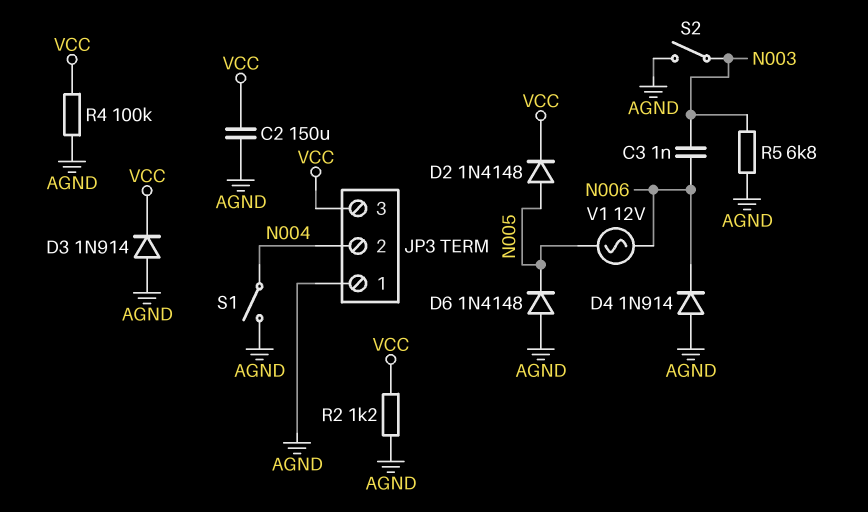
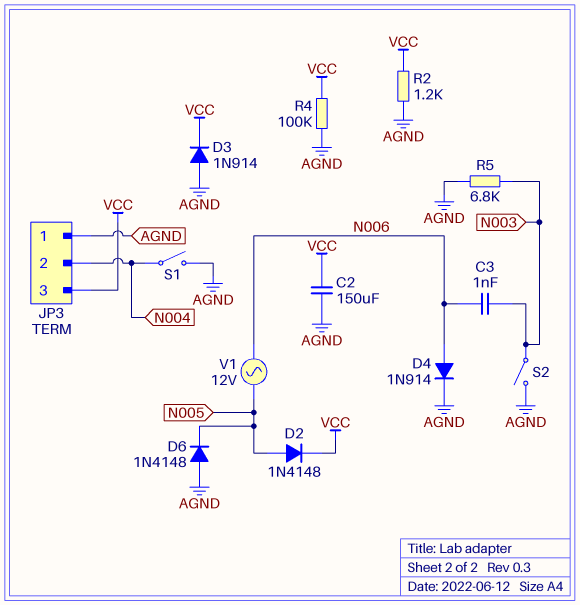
D4: diode 1N914 (A AGND, K N006) -> diode 1N914 (A N006, K AGND)

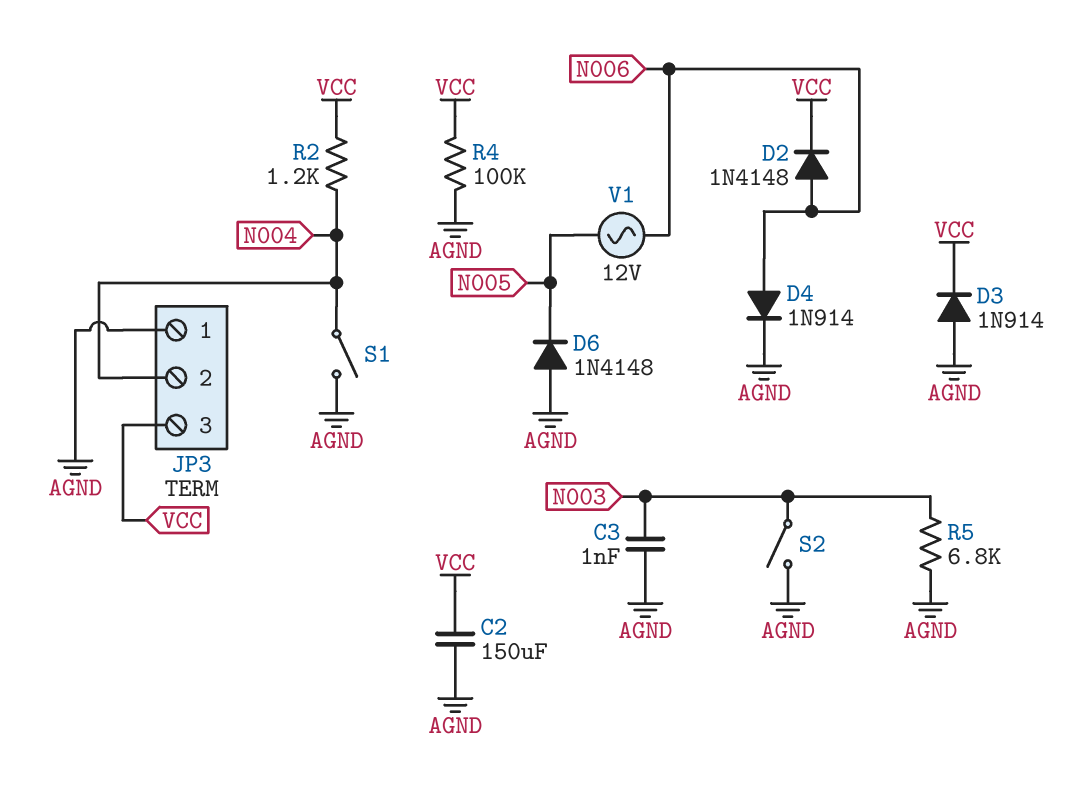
C3: 1nF (N003, N006) -> 1nF (AGND, N003)
D2: diode 1N4148 (A N005, K VCC) -> diode 1N4148 (A N006, K VCC)
R2: 1.2k (AGND, VCC) -> 1.2k (N004, VCC)

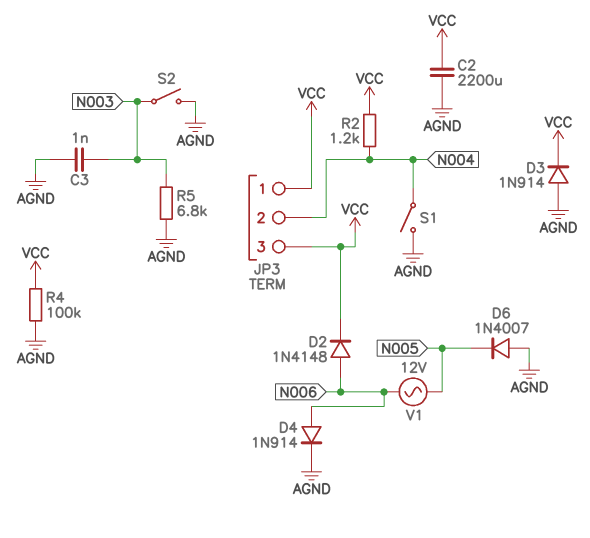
C2: 150uF (AGND, VCC) -> 2200uF (AGND, VCC)
D6: diode 1N4148 (A AGND, K N005) -> diode 1N4007 (A AGND, K N005)
JP3 pin 1: AGND -> VCC

